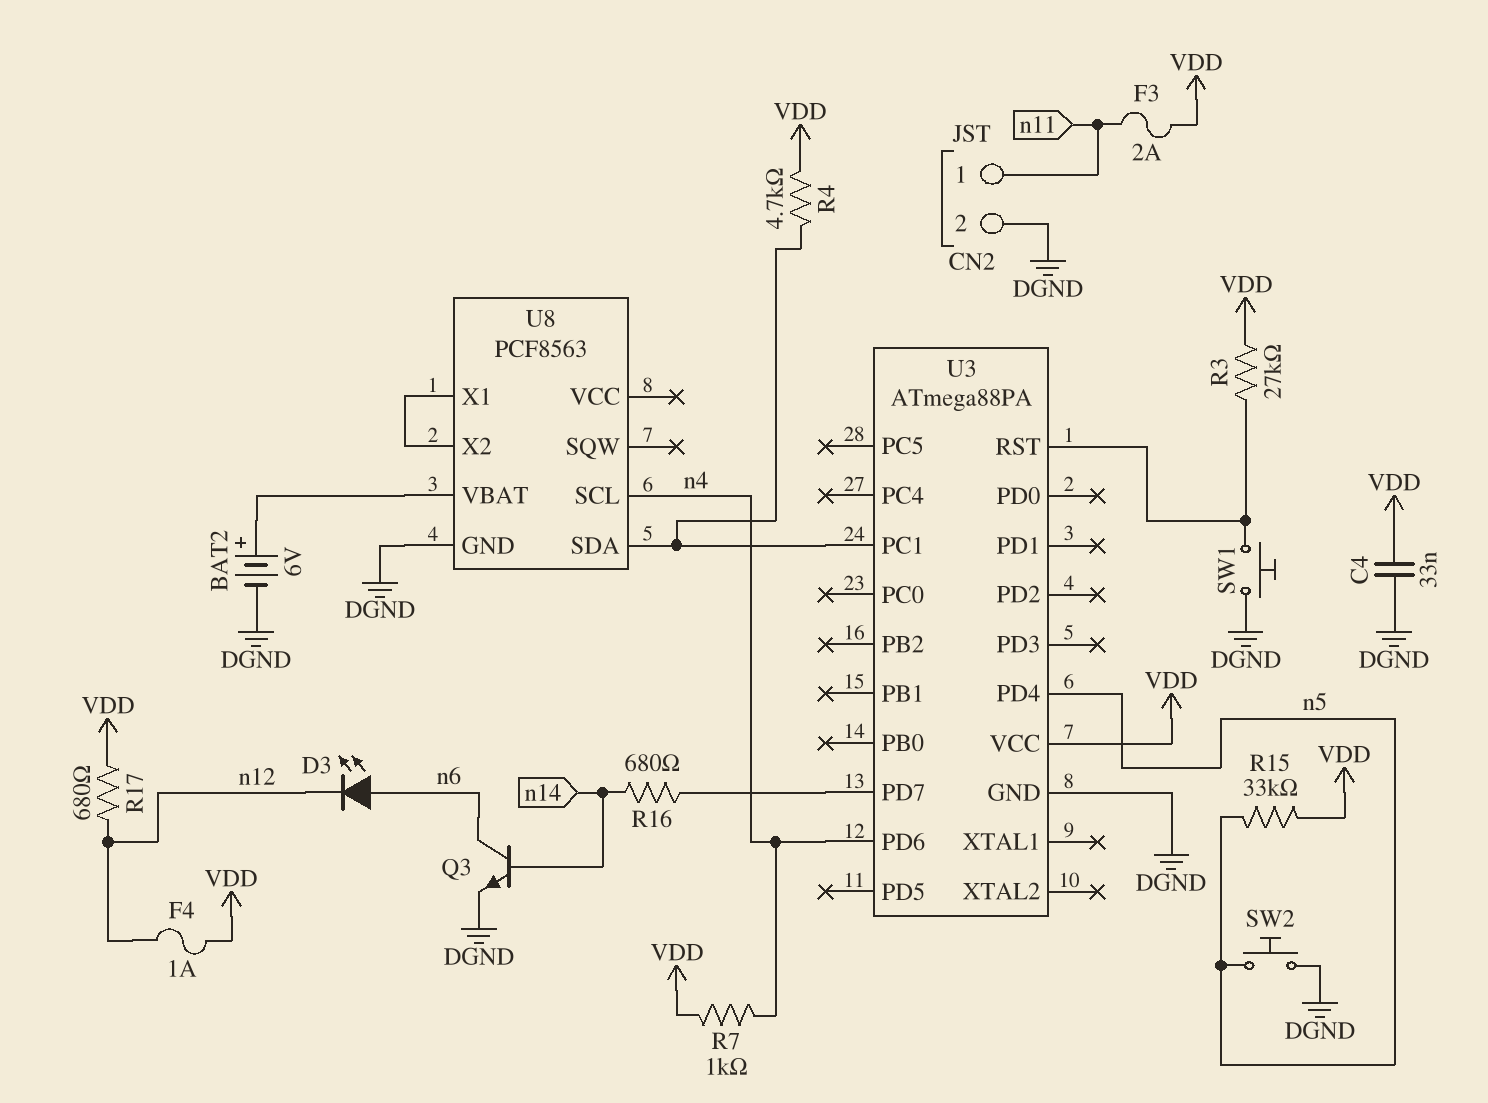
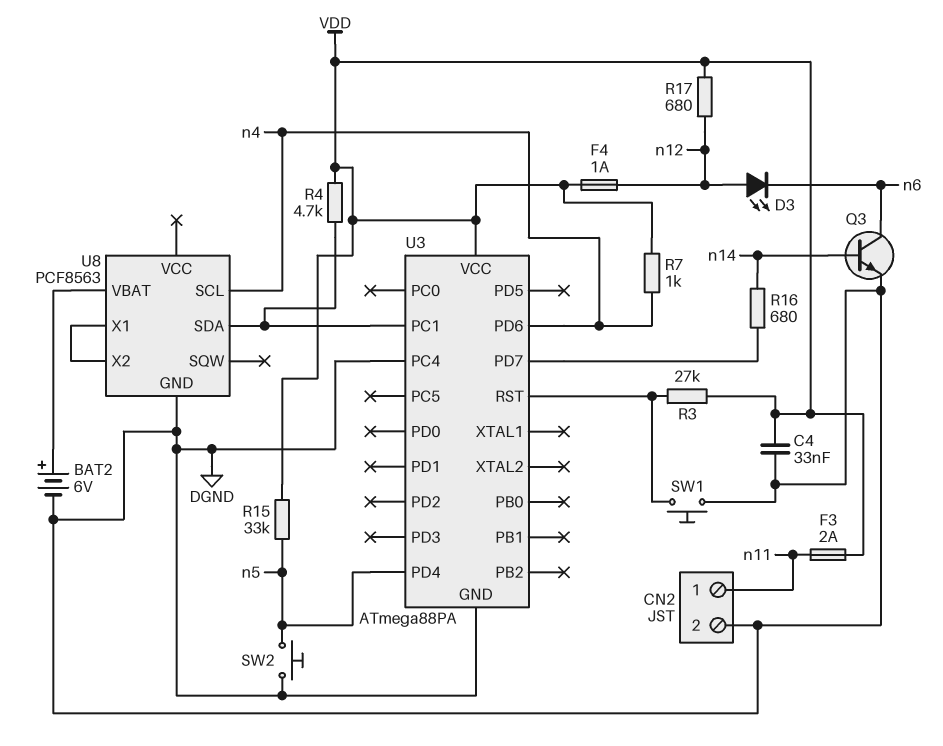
D3: LED (A n6, K n12) -> LED (A n12, K n6)
U3 pin PC4: none -> DGND

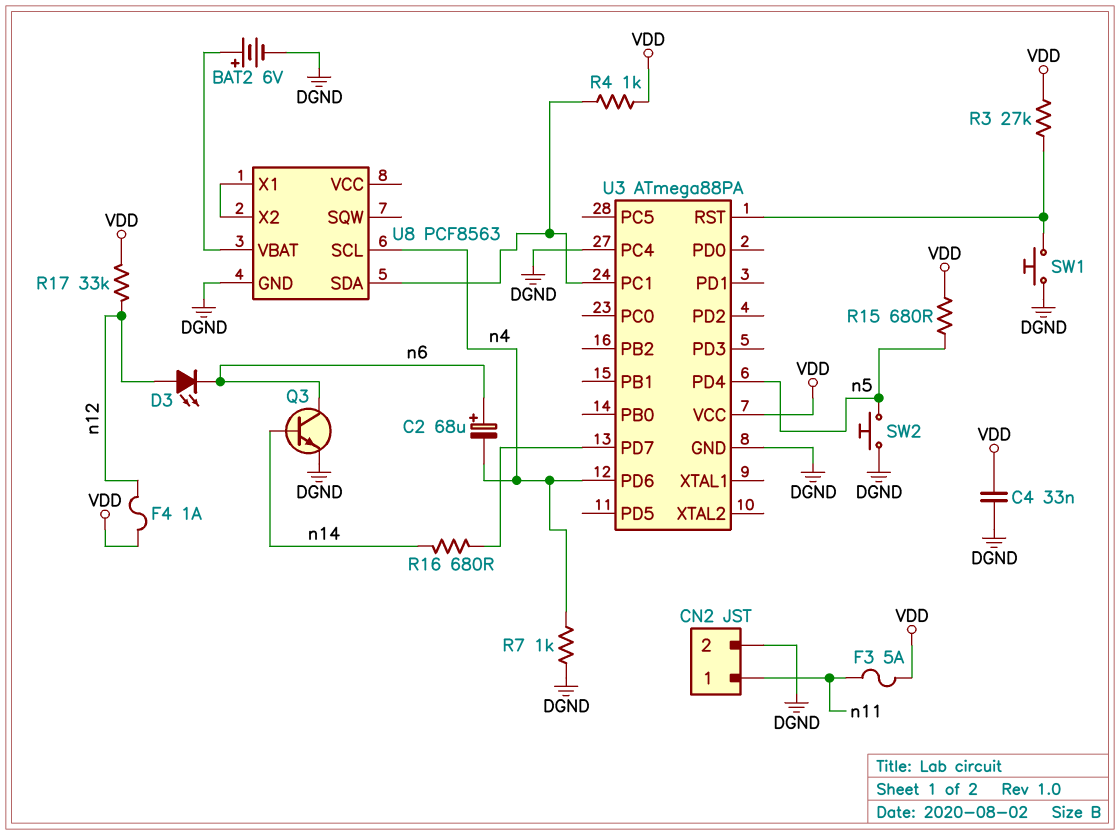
C2: none -> 68uF (plus n6, minus n4)
F3: 2A (VDD, n11) -> 5A (VDD, n11)
R4: 4.7k (U3/PC1, VDD) -> 1k (U3/PC1, VDD)
R7: 1k (VDD, n4) -> 1k (DGND, n4)
R15: 33k (VDD, n5) -> 680 (VDD, n5)
R17: 680 (VDD, n12) -> 33k (VDD, n12)

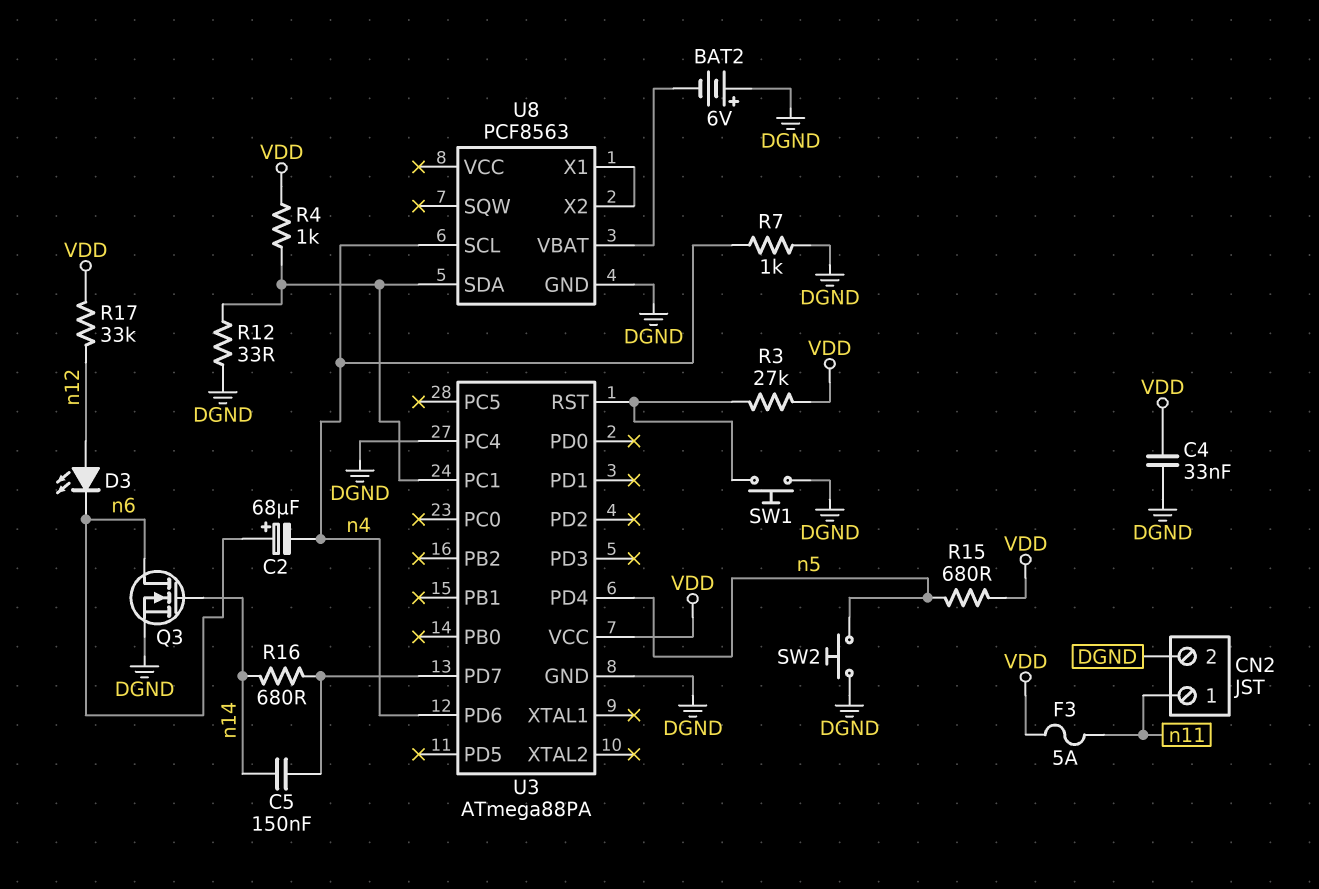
BAT2: 6V (plus U8/VBAT, minus DGND) -> 6V (plus DGND, minus U8/VBAT)
C5: none -> 150nF (U3/PD7, n14)
F4: 1A (VDD, n12) -> none
Q3: NPN (B n14, C n6, E DGND) -> NMOS (G n14, D n6, S DGND)
R12: none -> 33 (DGND, U3/PC1)

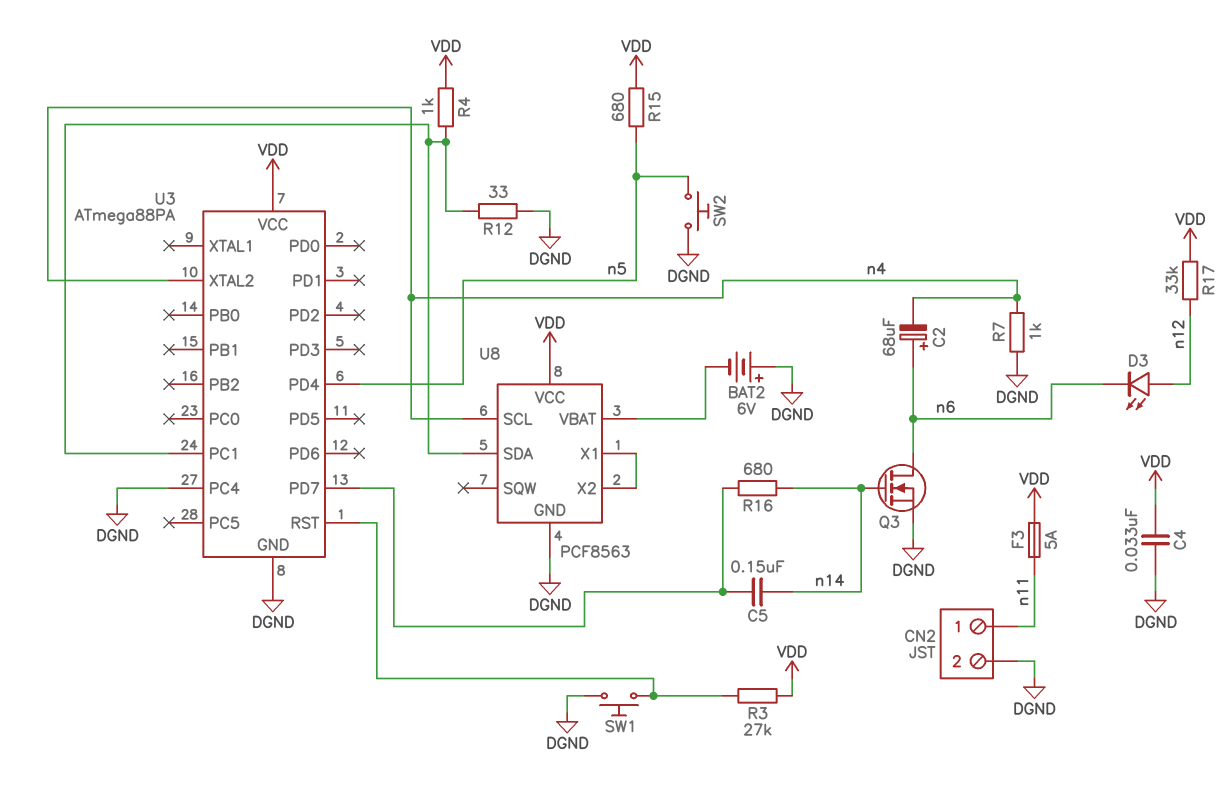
U3 pin PD6: n4 -> none
U3 pin XTAL2: none -> n4
U8 pin VCC: none -> VDD

